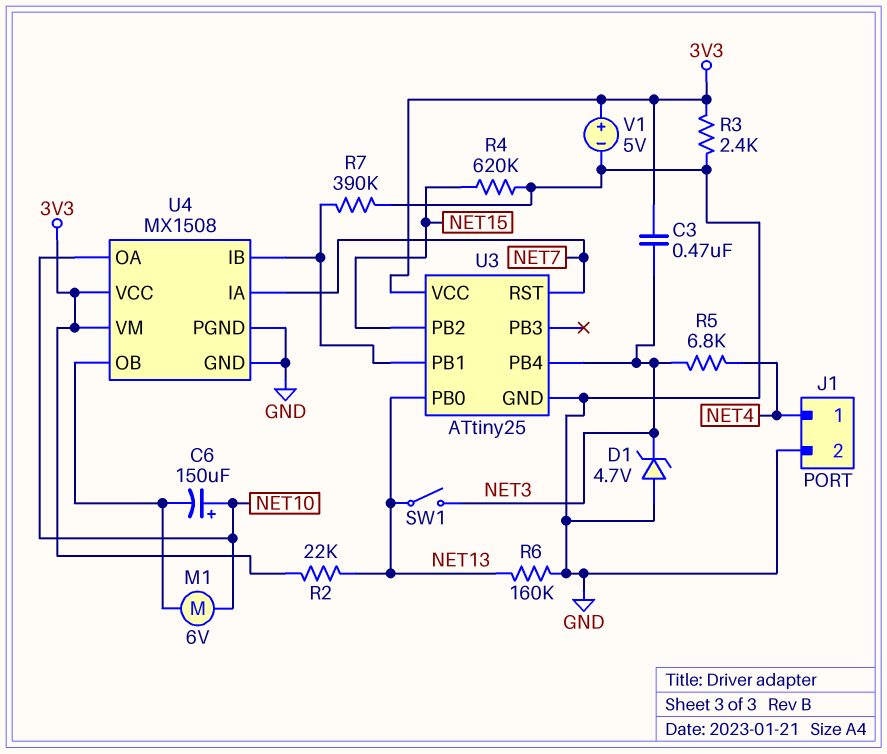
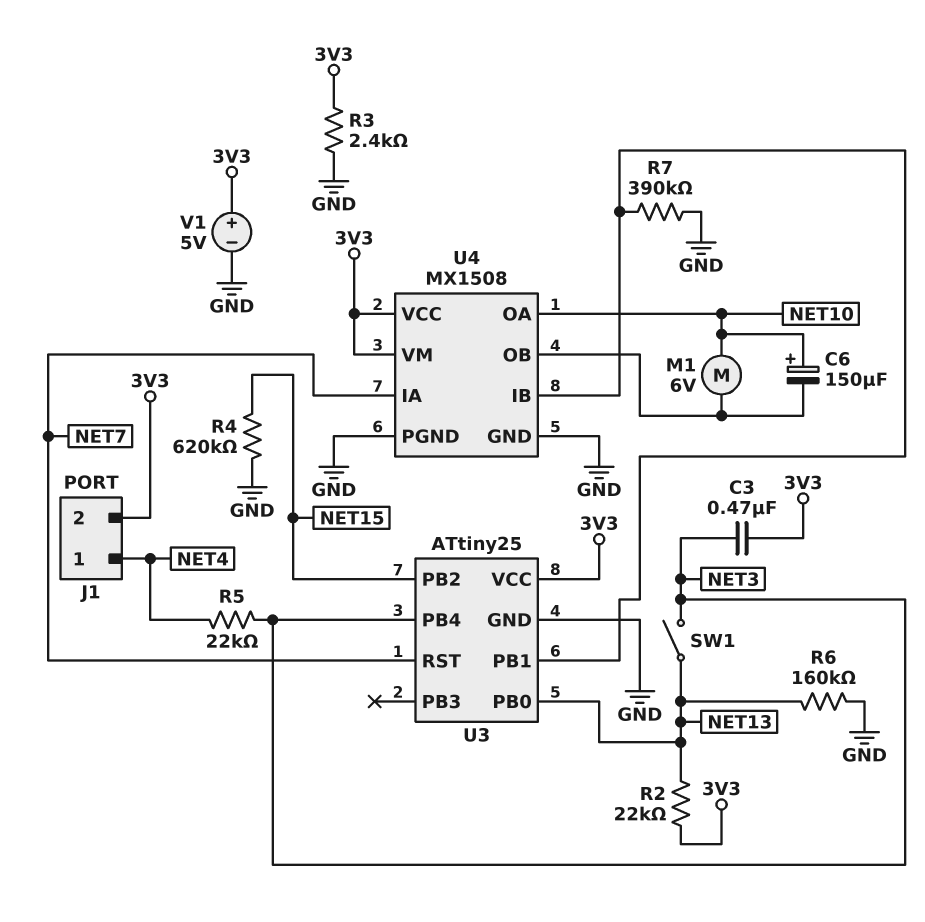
D1: zener 4.7V (A GND, K NET3) -> none
J1 pin 2: GND -> 3V3
R5: 6.8k (NET3, NET4) -> 22k (NET3, NET4)

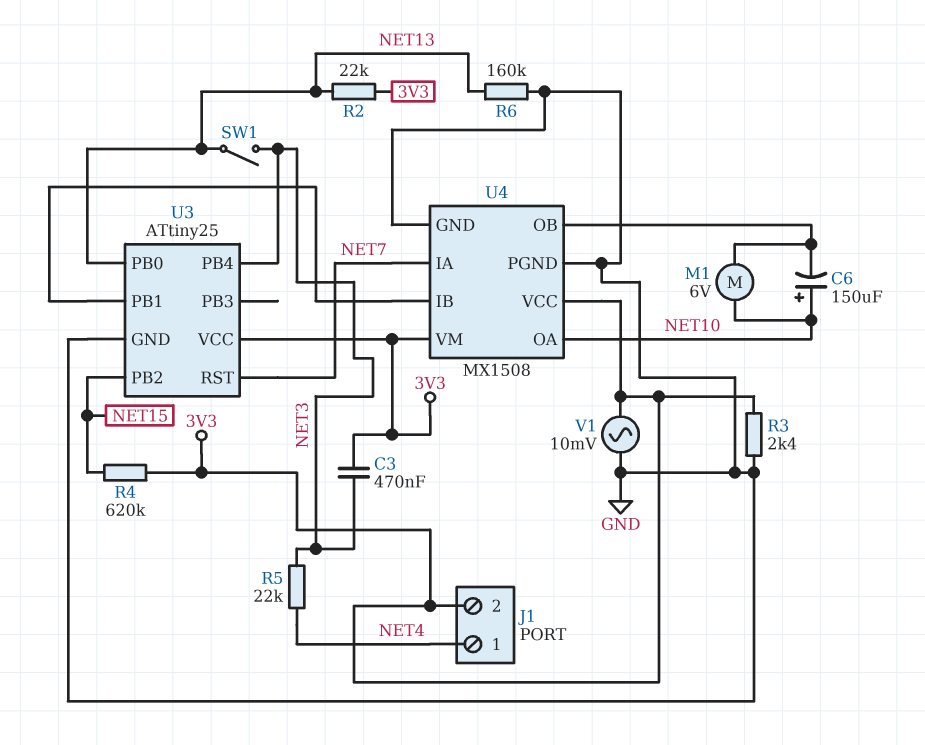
R4: 620k (GND, NET15) -> 620k (3V3, NET15)
R7: 390k (GND, U3/PB1) -> none
V1: 5V (plus 3V3, minus GND) -> AC 10mV (3V3, GND)

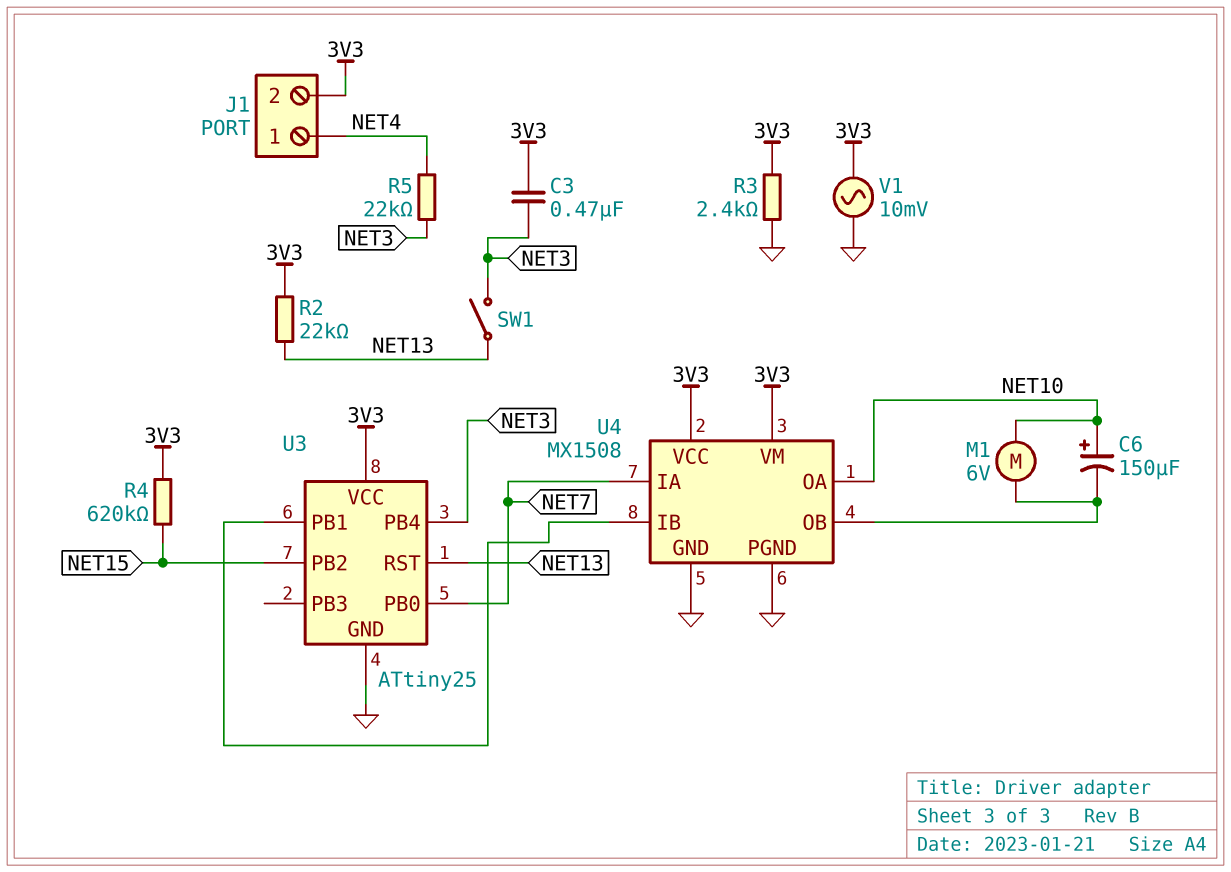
R6: 160k (GND, NET13) -> none
U3 pin PB0: NET13 -> NET7
U3 pin RST: NET7 -> NET13

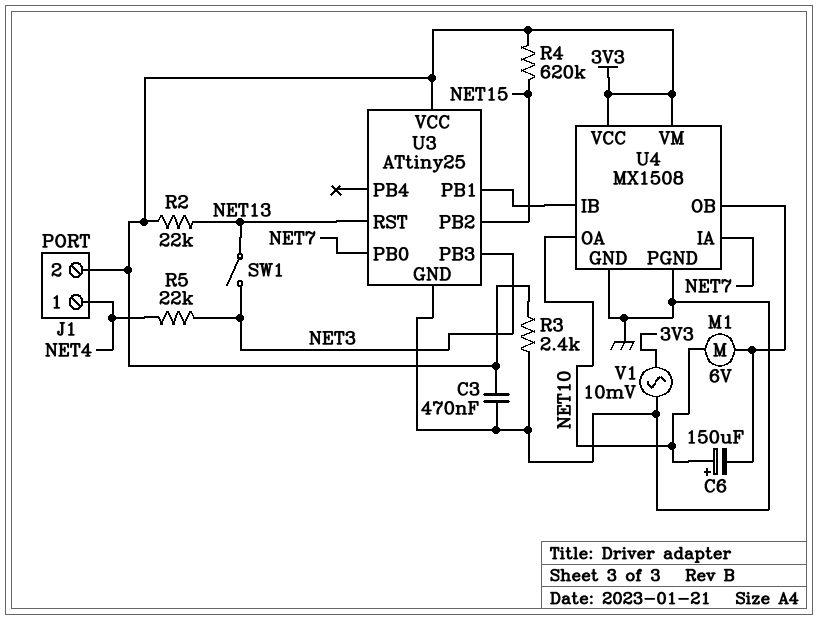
C3: 470nF (3V3, NET3) -> 470nF (3V3, GND)
U3 pin PB3: none -> NET3
U3 pin PB4: NET3 -> none

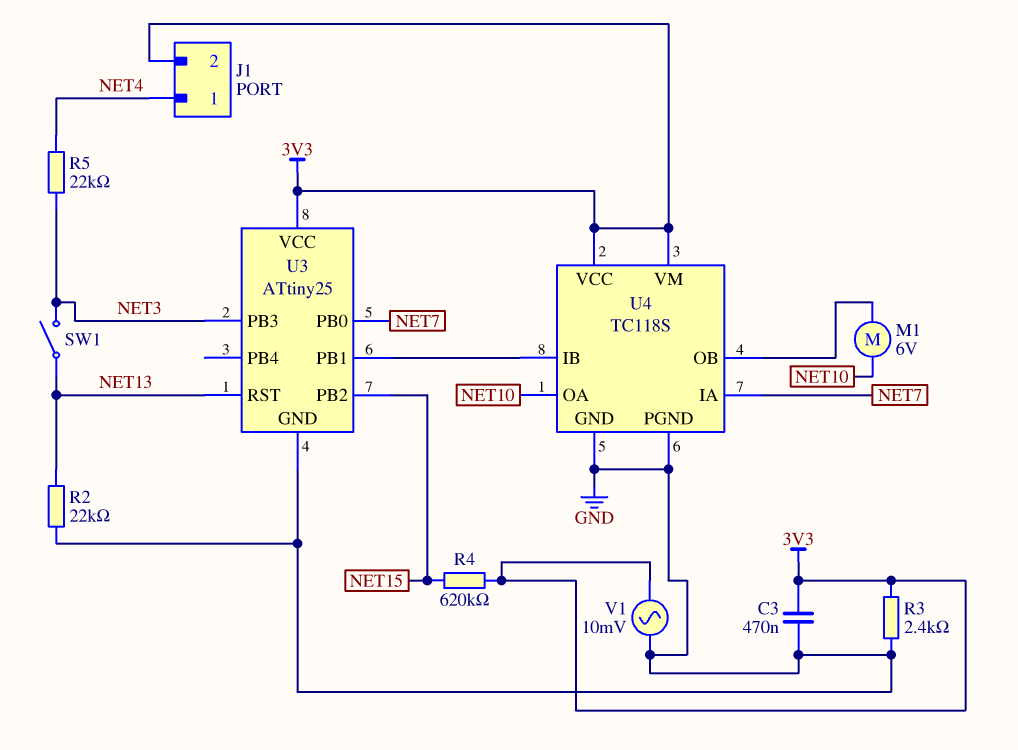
C6: 150uF (plus NET10, minus U4/OB) -> none
R2: 22k (3V3, NET13) -> 22k (GND, NET13)
U4: MX1508 -> TC118S

